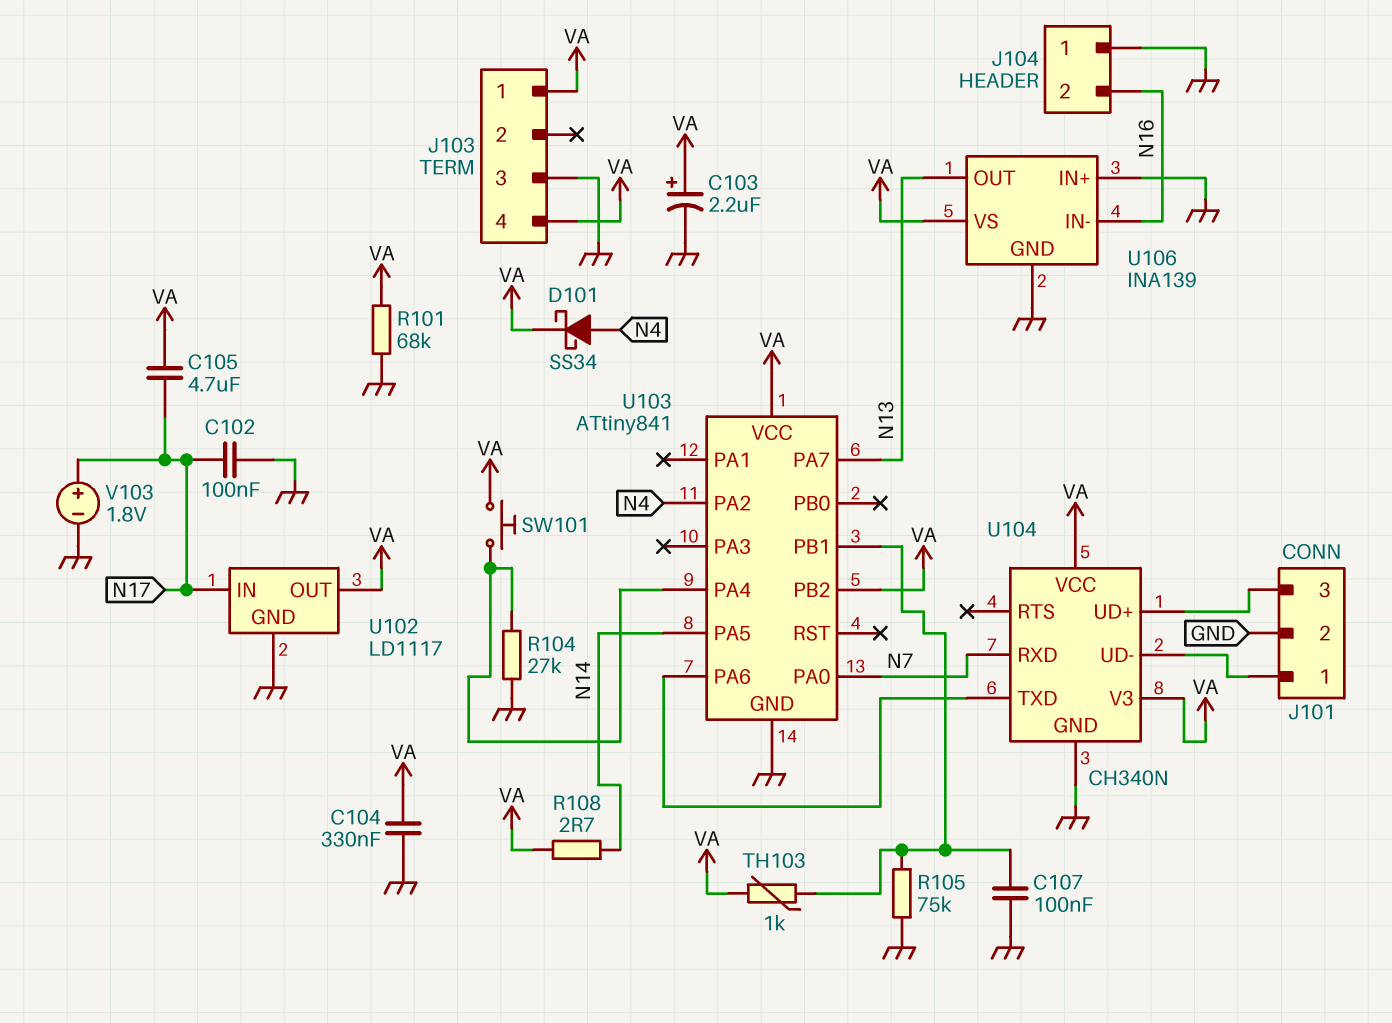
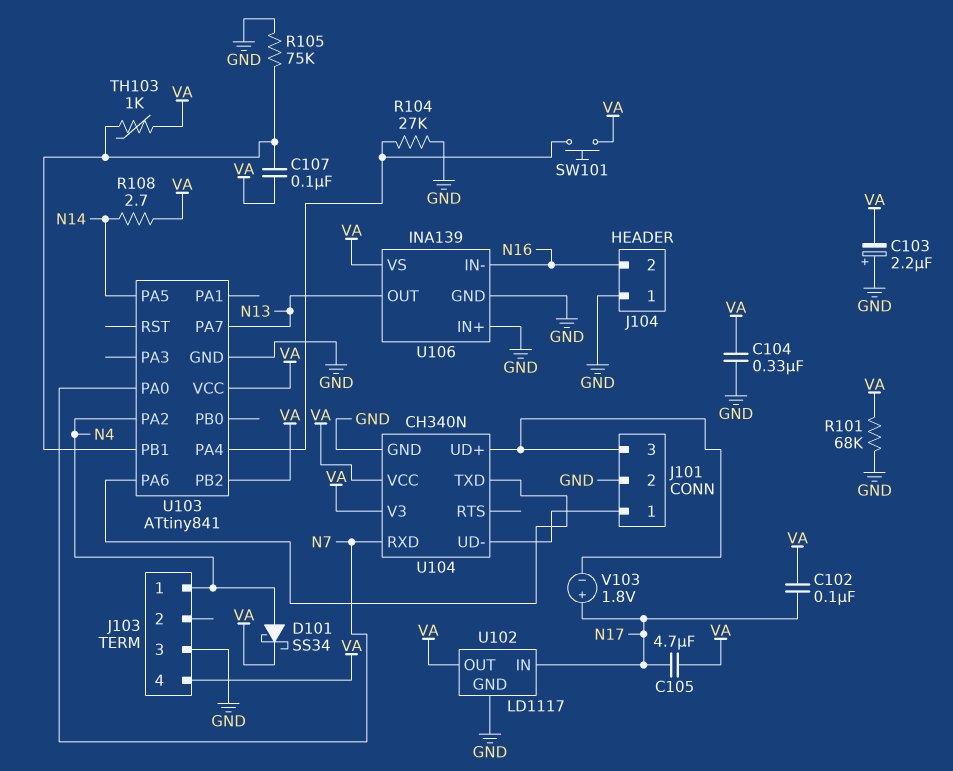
C102: 100nF (GND, N17) -> 100nF (N17, VA)
C103: 2.2uF (plus VA, minus GND) -> 2.2uF (plus GND, minus VA)
C107: 100nF (GND, U103/PB1) -> 100nF (U103/PB1, VA)
J103 pin 1: VA -> N4
V103: 1.8V (plus N17, minus GND) -> 1.8V (plus N17, minus J101/3)

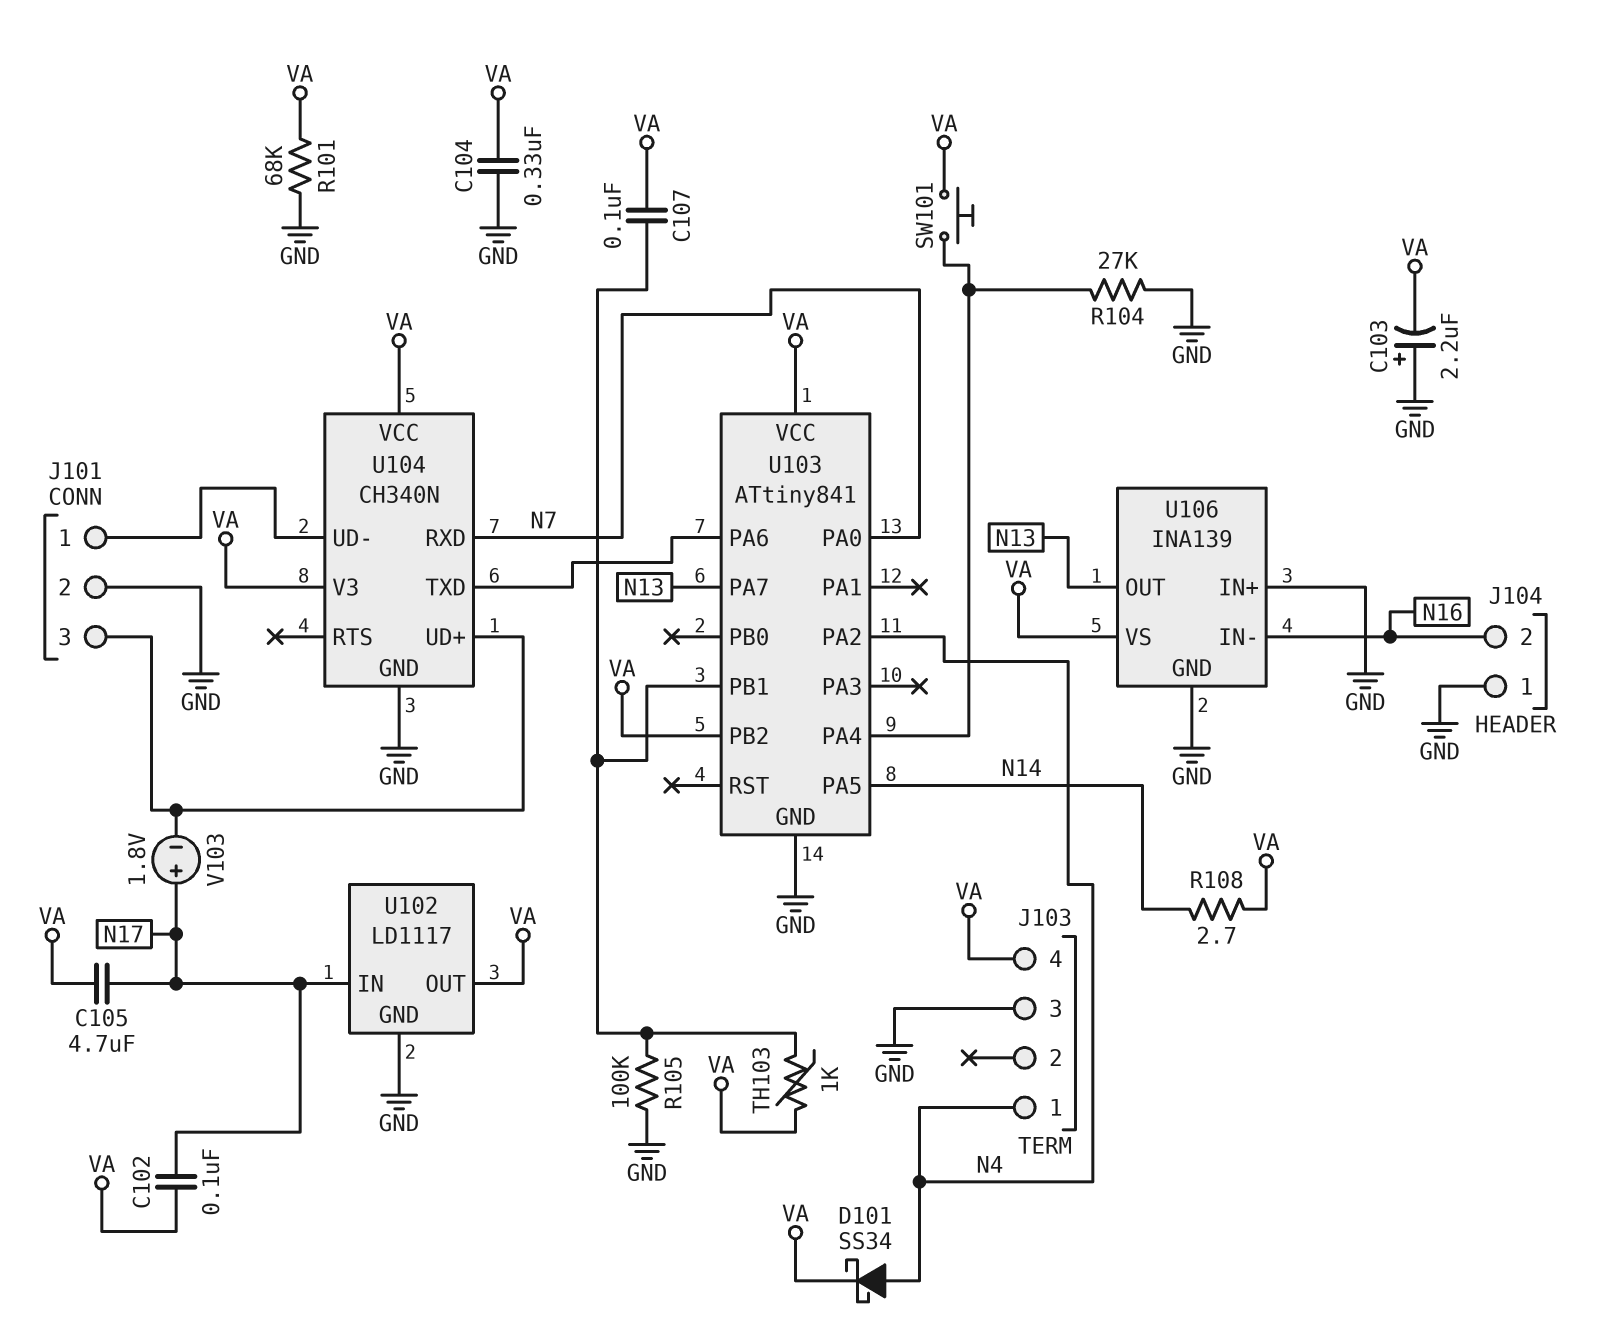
R105: 75k (GND, U103/PB1) -> 100k (GND, U103/PB1)

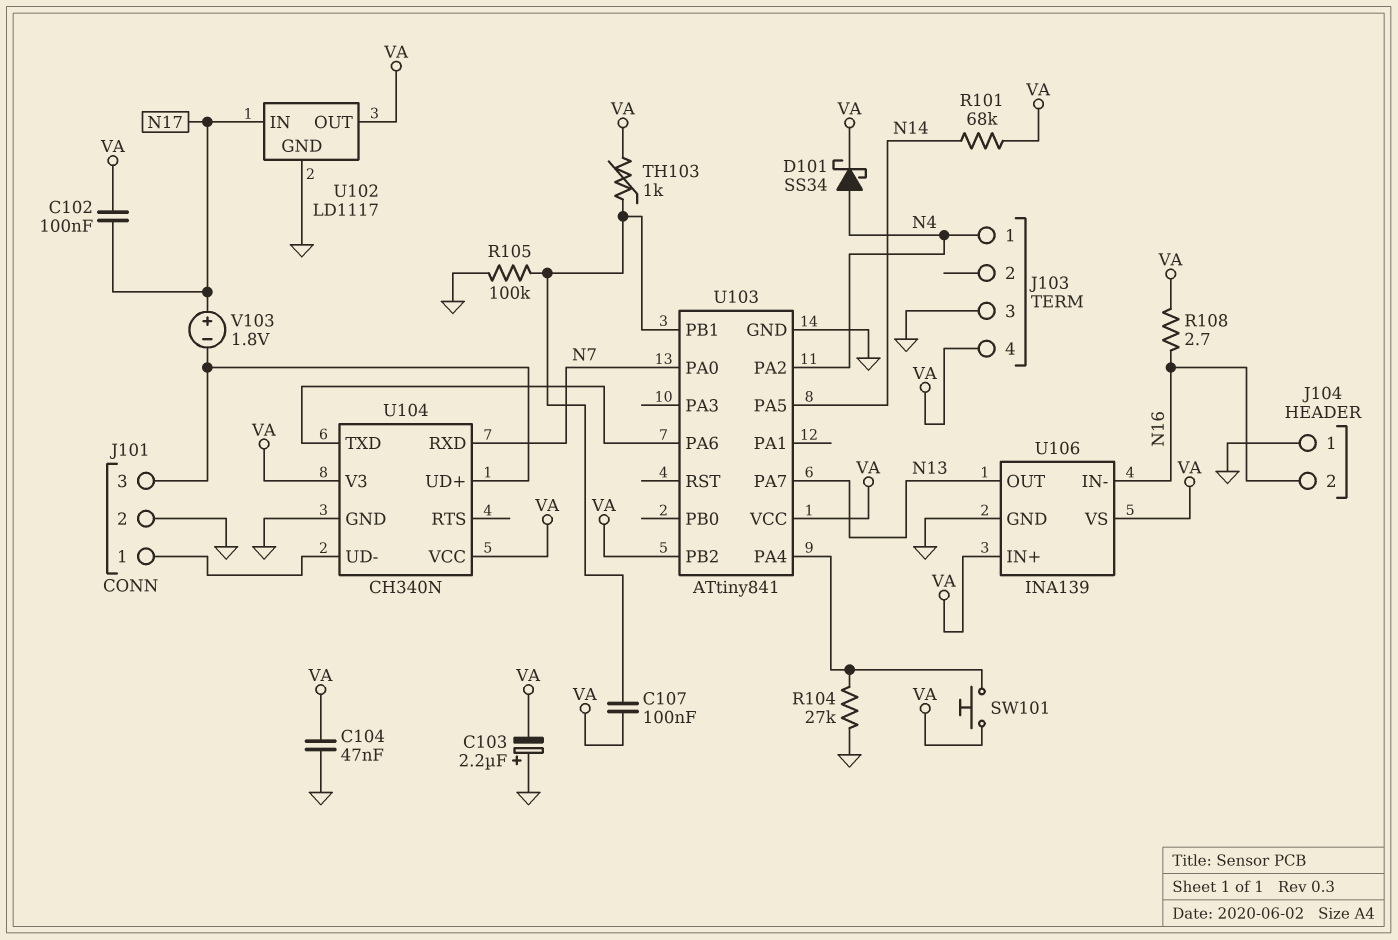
C104: 330nF (GND, VA) -> 47nF (GND, VA)
C105: 4.7uF (N17, VA) -> none
R101: 68k (GND, VA) -> 68k (N14, VA)
R108: 2.7 (N14, VA) -> 2.7 (N16, VA)
U106 pin IN+: GND -> VA

